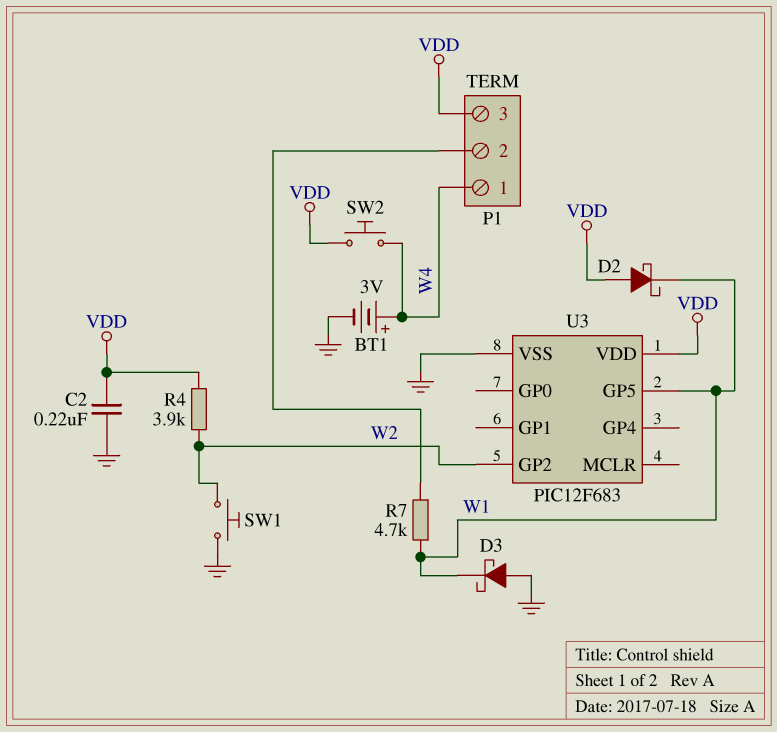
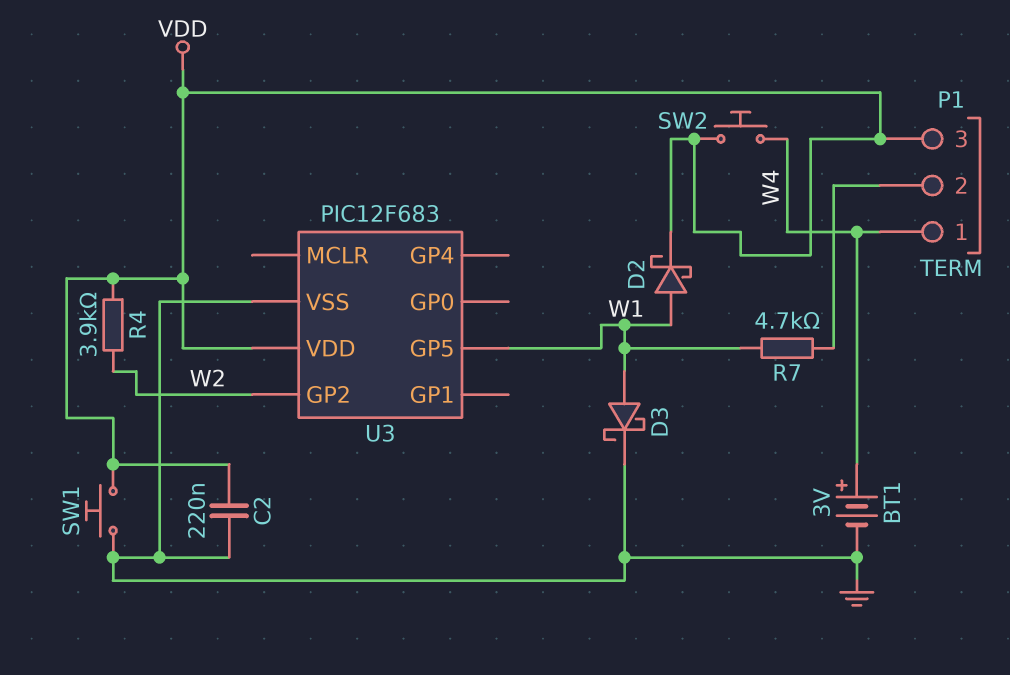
D2: schottky (A VDD, K W1) -> schottky (A W1, K VDD)
D3: schottky (A GND, K W1) -> schottky (A W1, K GND)
SW1: button (GND, W2) -> button (GND, VDD)

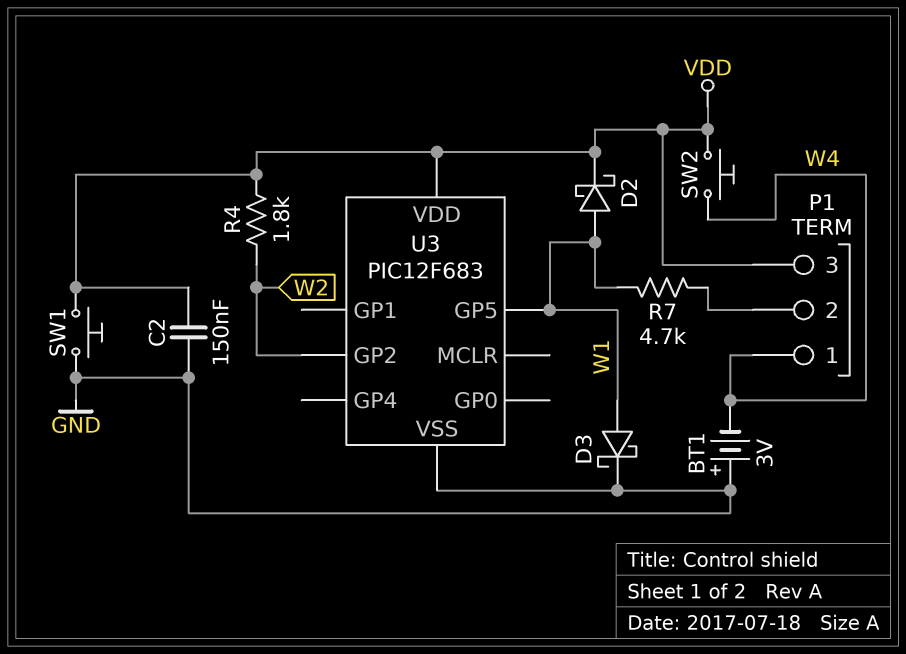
BT1: 3V (plus W4, minus GND) -> 3V (plus GND, minus W4)
C2: 220nF (GND, VDD) -> 150nF (GND, VDD)
R4: 3.9k (VDD, W2) -> 1.8k (VDD, W2)

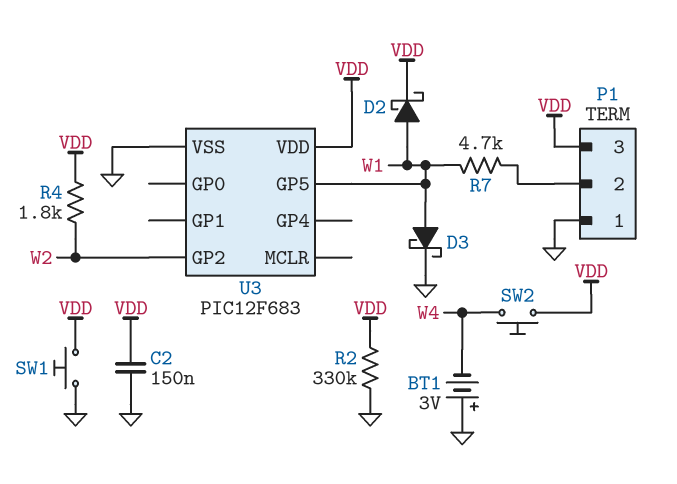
P1 pin 1: W4 -> GND
R2: none -> 330k (GND, VDD)

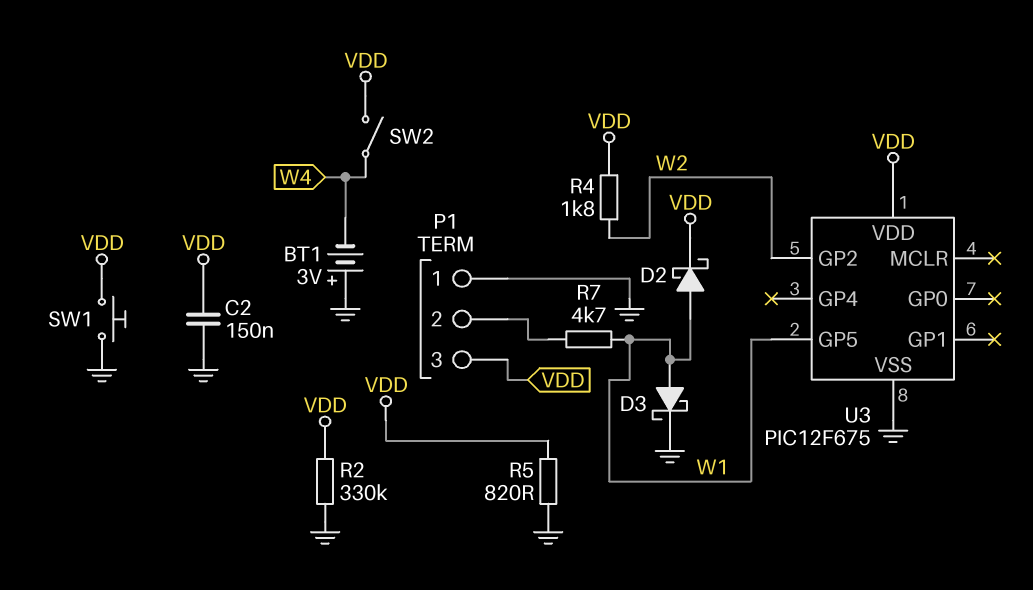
R5: none -> 820 (GND, VDD)
SW2: button (VDD, W4) -> switch (VDD, W4)
U3: PIC12F683 -> PIC12F675

